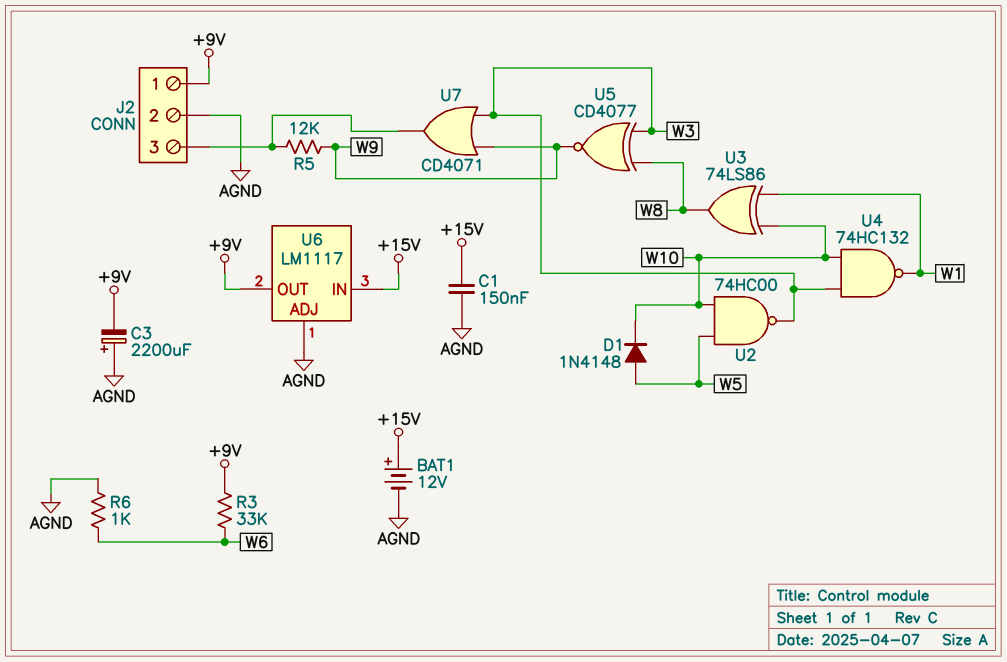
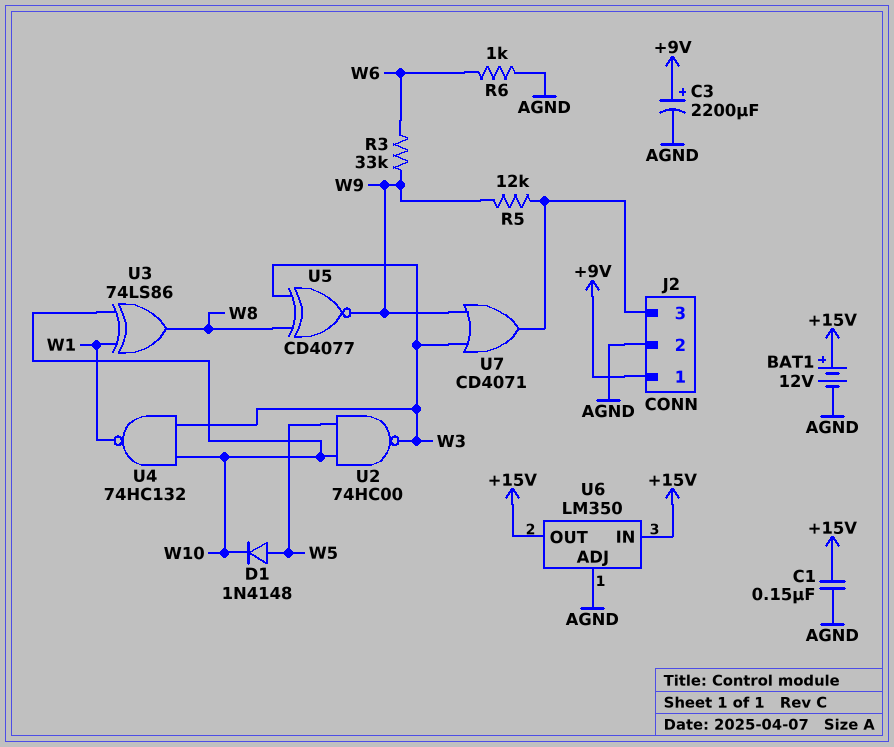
C3: 2200uF (plus AGND, minus +9V) -> 2200uF (plus +9V, minus AGND)
R3: 33k (+9V, W6) -> 33k (W6, W9)
U6: LM1117 -> LM350
U6 pin OUT: +9V -> +15V

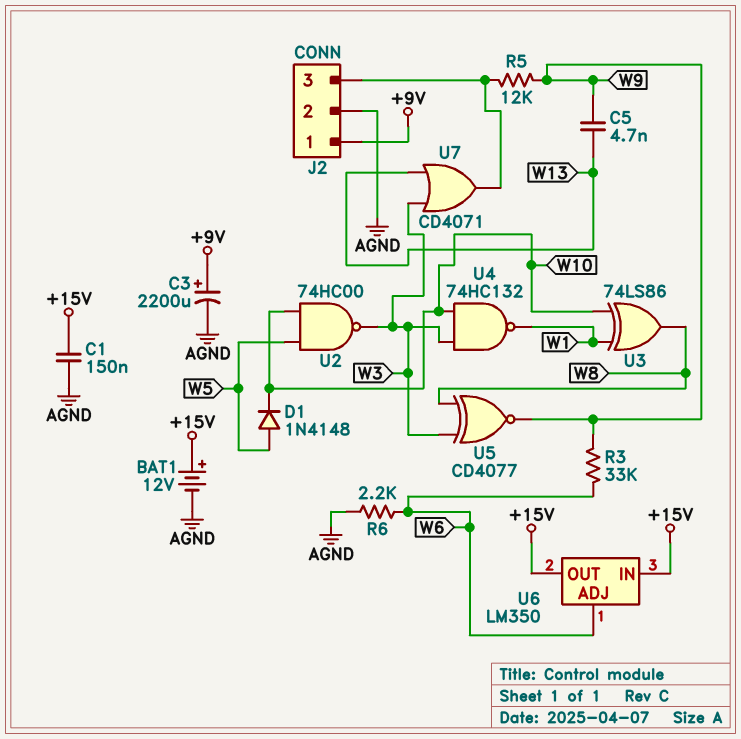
C5: none -> 4.7nF (W9, W13)
R6: 1k (AGND, W6) -> 2.2k (AGND, W6)
U6 pin ADJ: AGND -> W6
U7: OR CD4071 (in W3, in W9, out J2/3) -> OR CD4071 (in W3, in W13, out J2/3)

